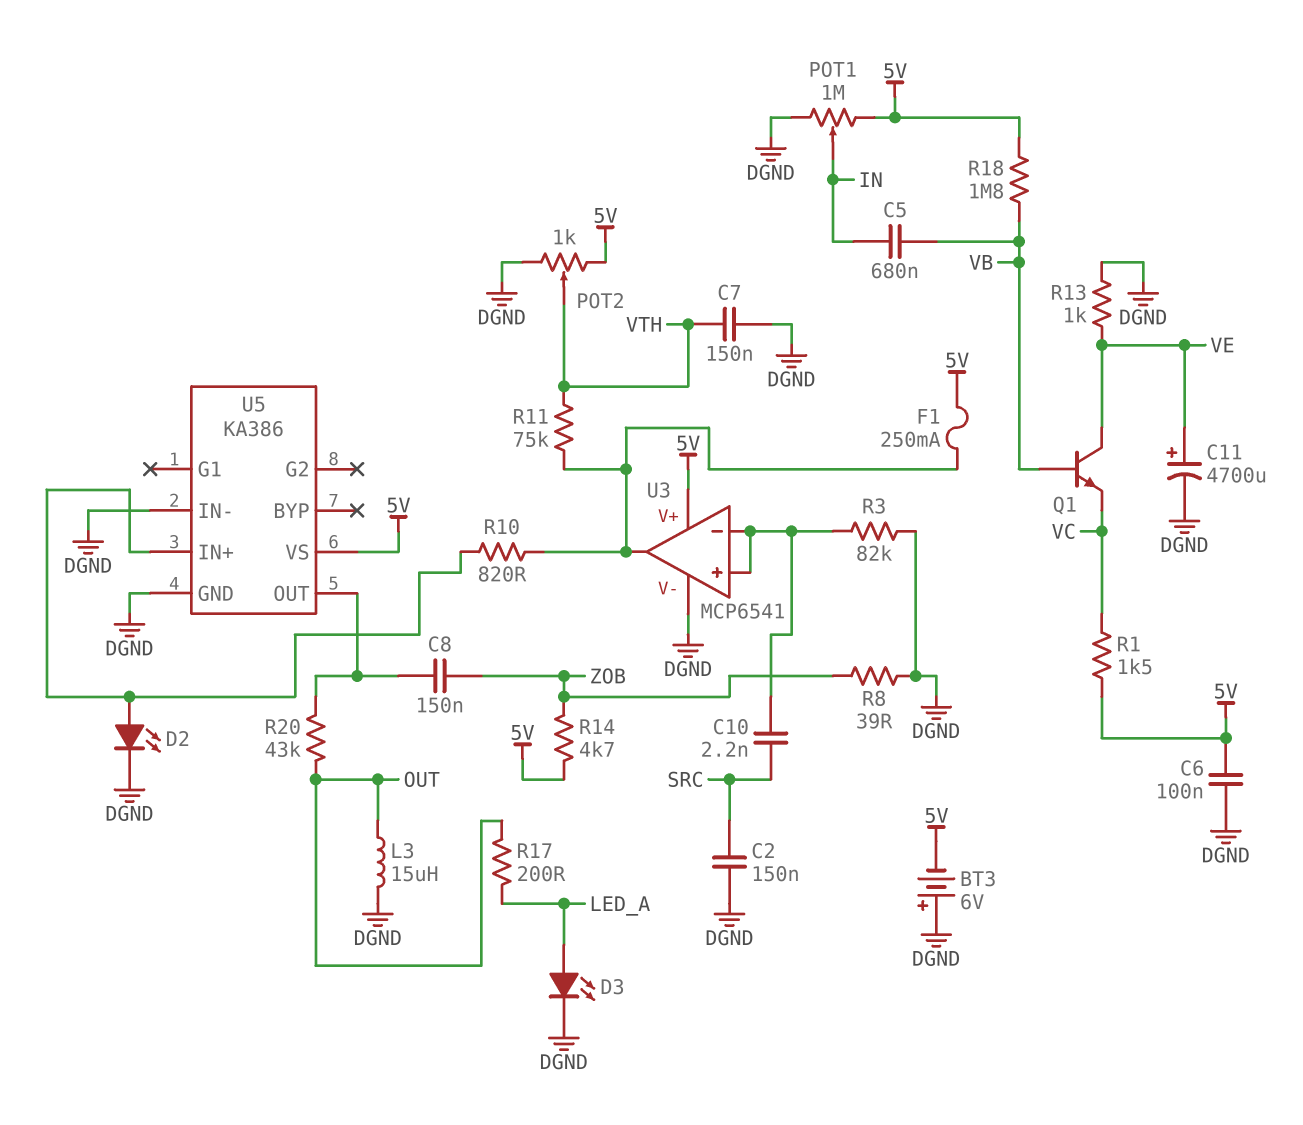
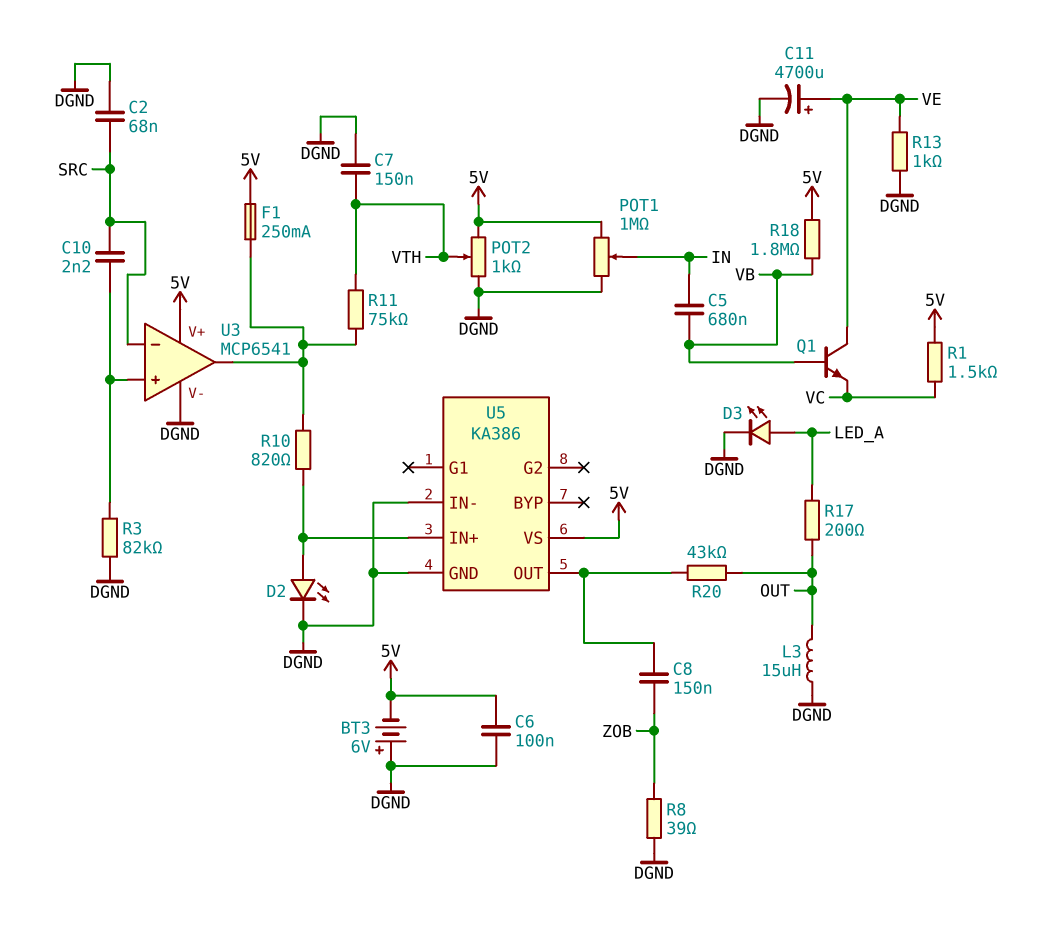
C2: 150nF (DGND, SRC) -> 68nF (DGND, SRC)
R14: 4.7k (5V, ZOB) -> none
U3 pin in-: U3/in+ -> SRC

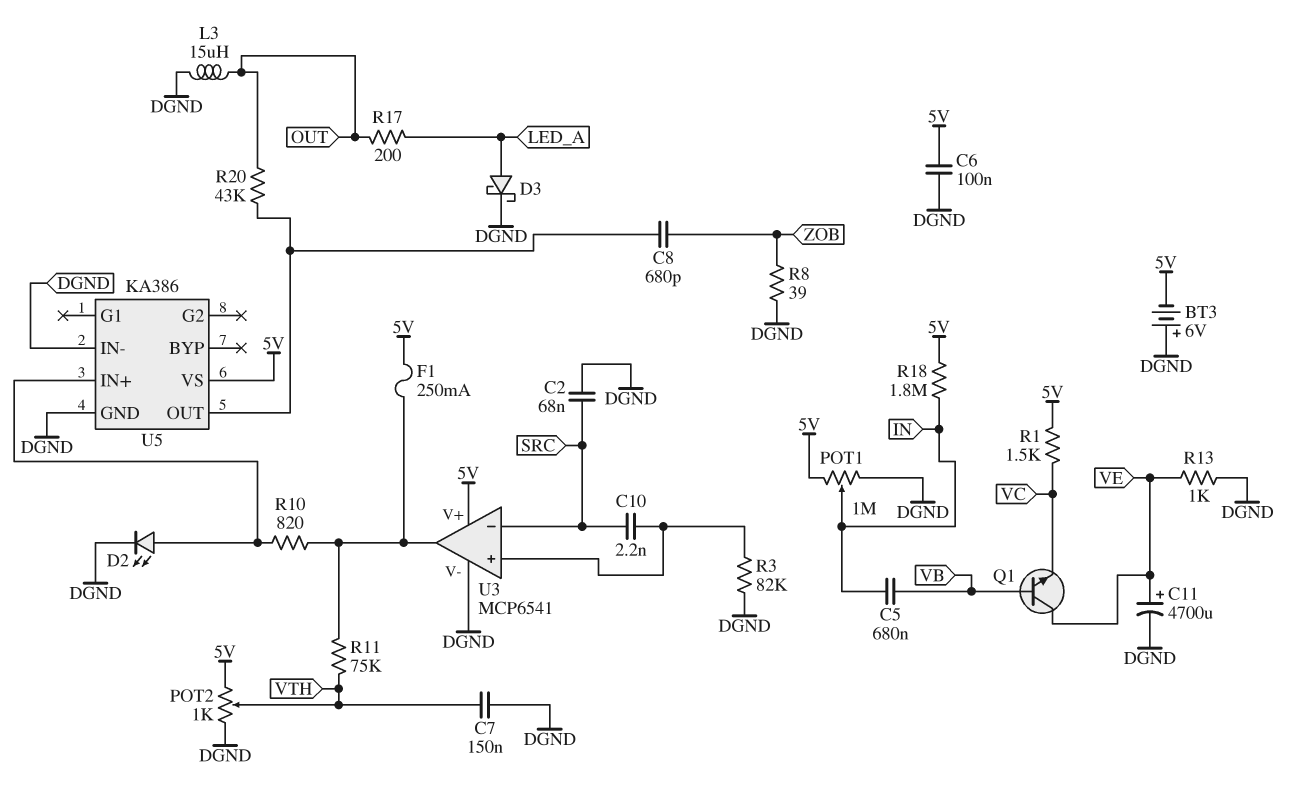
C8: 150nF (U5/OUT, ZOB) -> 680pF (U5/OUT, ZOB)
D3: LED (A LED_A, K DGND) -> schottky (A LED_A, K DGND)
R18: 1.8M (5V, VB) -> 1.8M (5V, IN)

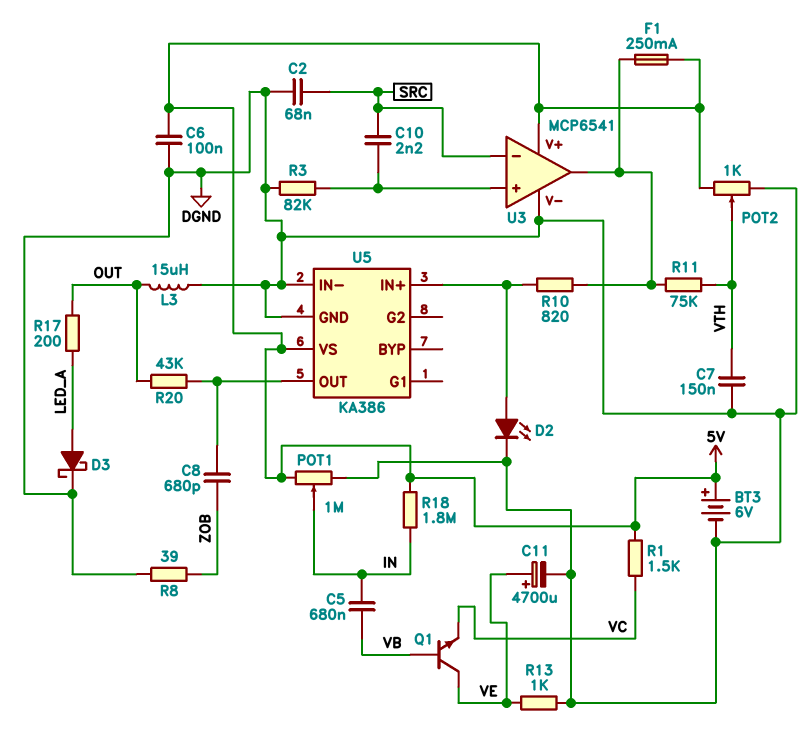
BT3: 6V (plus DGND, minus 5V) -> 6V (plus 5V, minus DGND)

